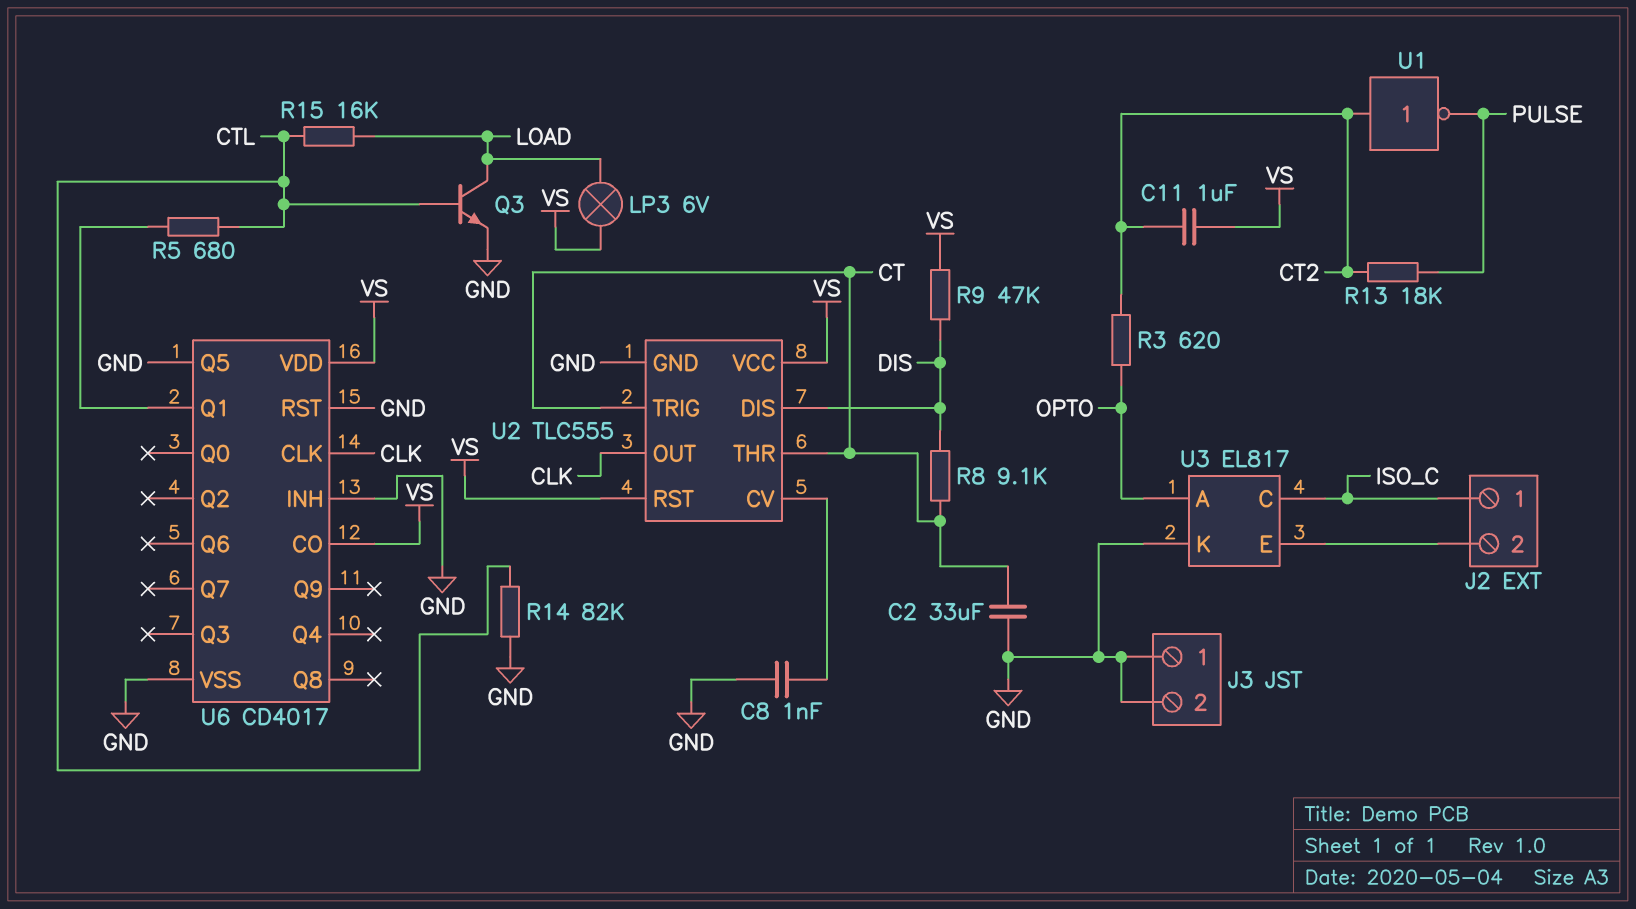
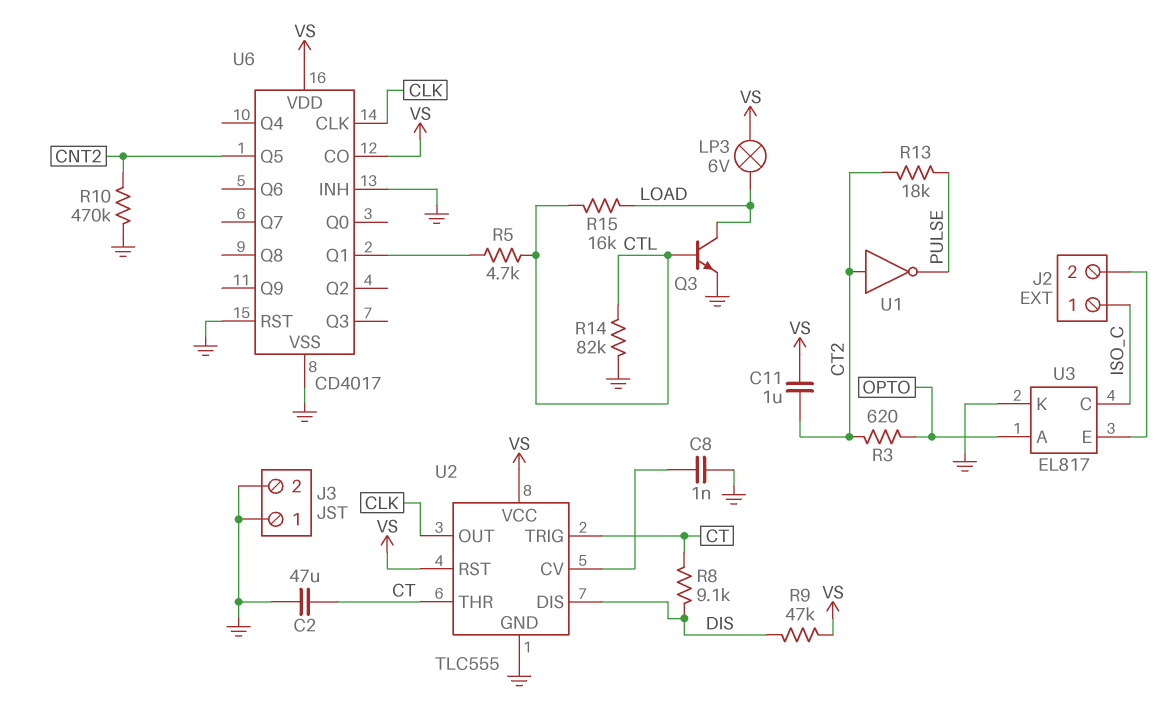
C2: 33uF (CT, GND) -> 47uF (CT, GND)
R5: 680 (CTL, U6/Q1) -> 4.7k (CTL, U6/Q1)
R10: none -> 470k (CNT2, GND)
U6 pin Q5: GND -> CNT2

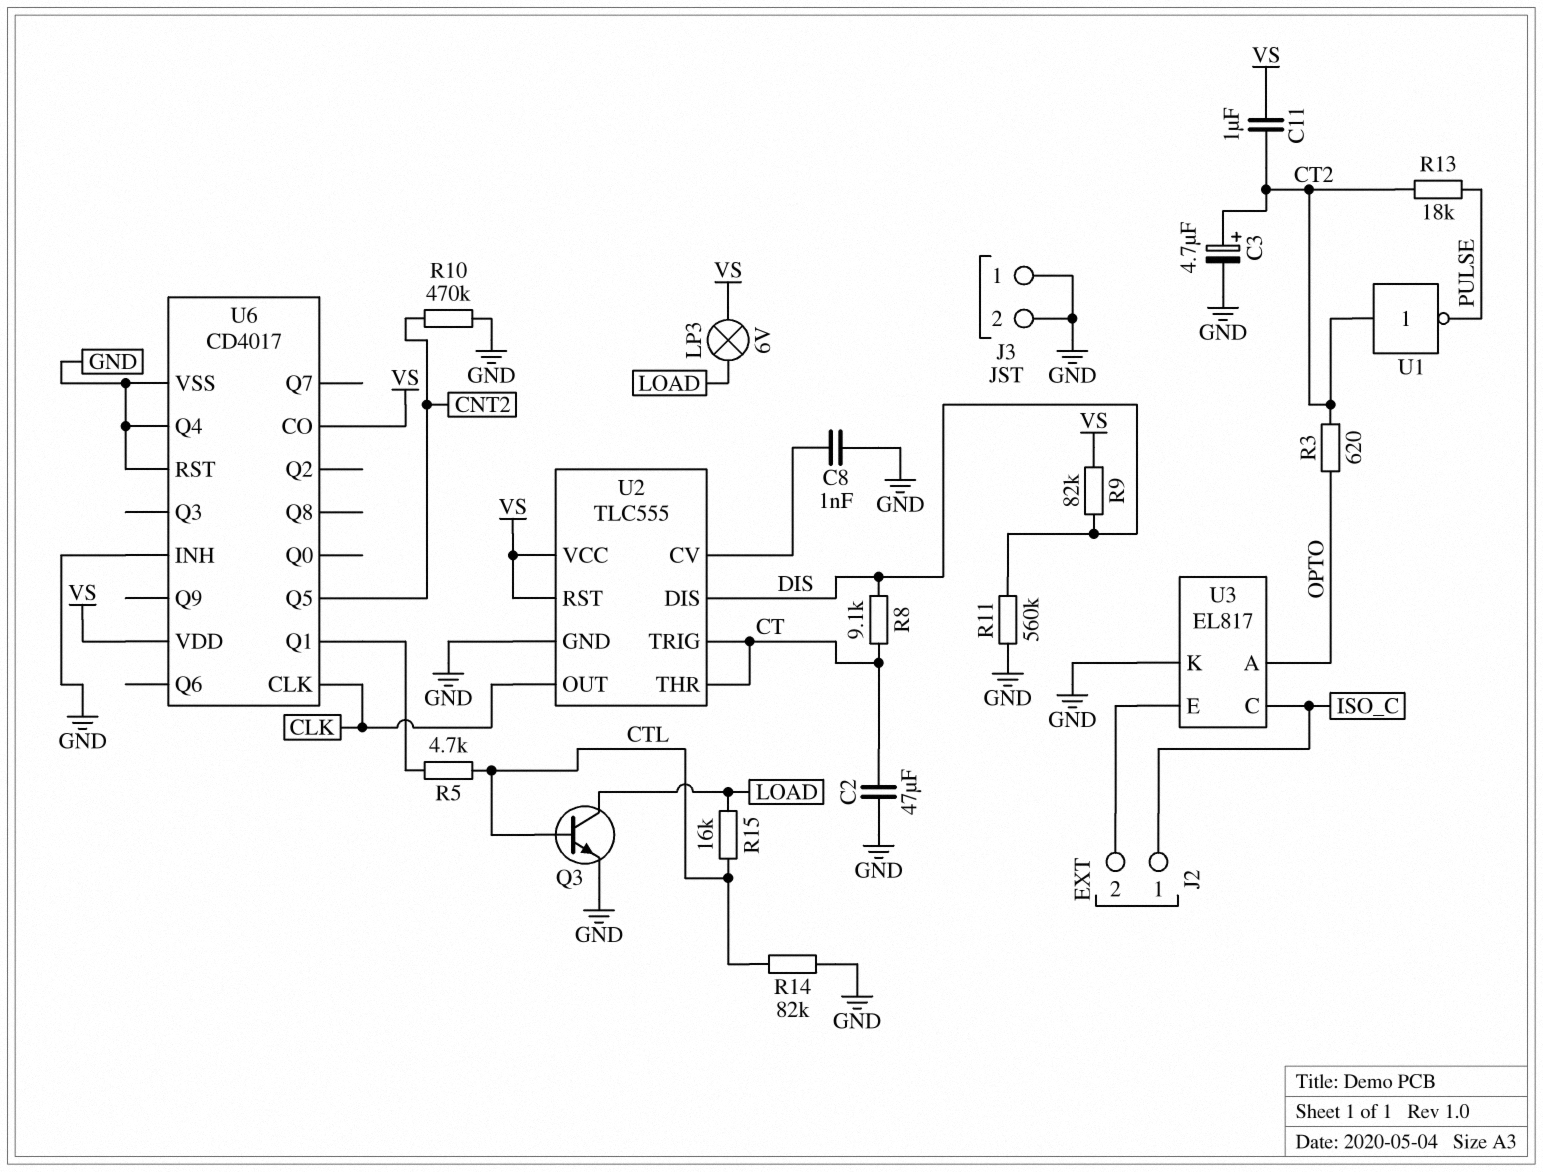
C3: none -> 4.7uF (plus CT2, minus GND)
R9: 47k (DIS, VS) -> 82k (DIS, VS)
R11: none -> 560k (DIS, GND)
U6 pin Q4: none -> GND

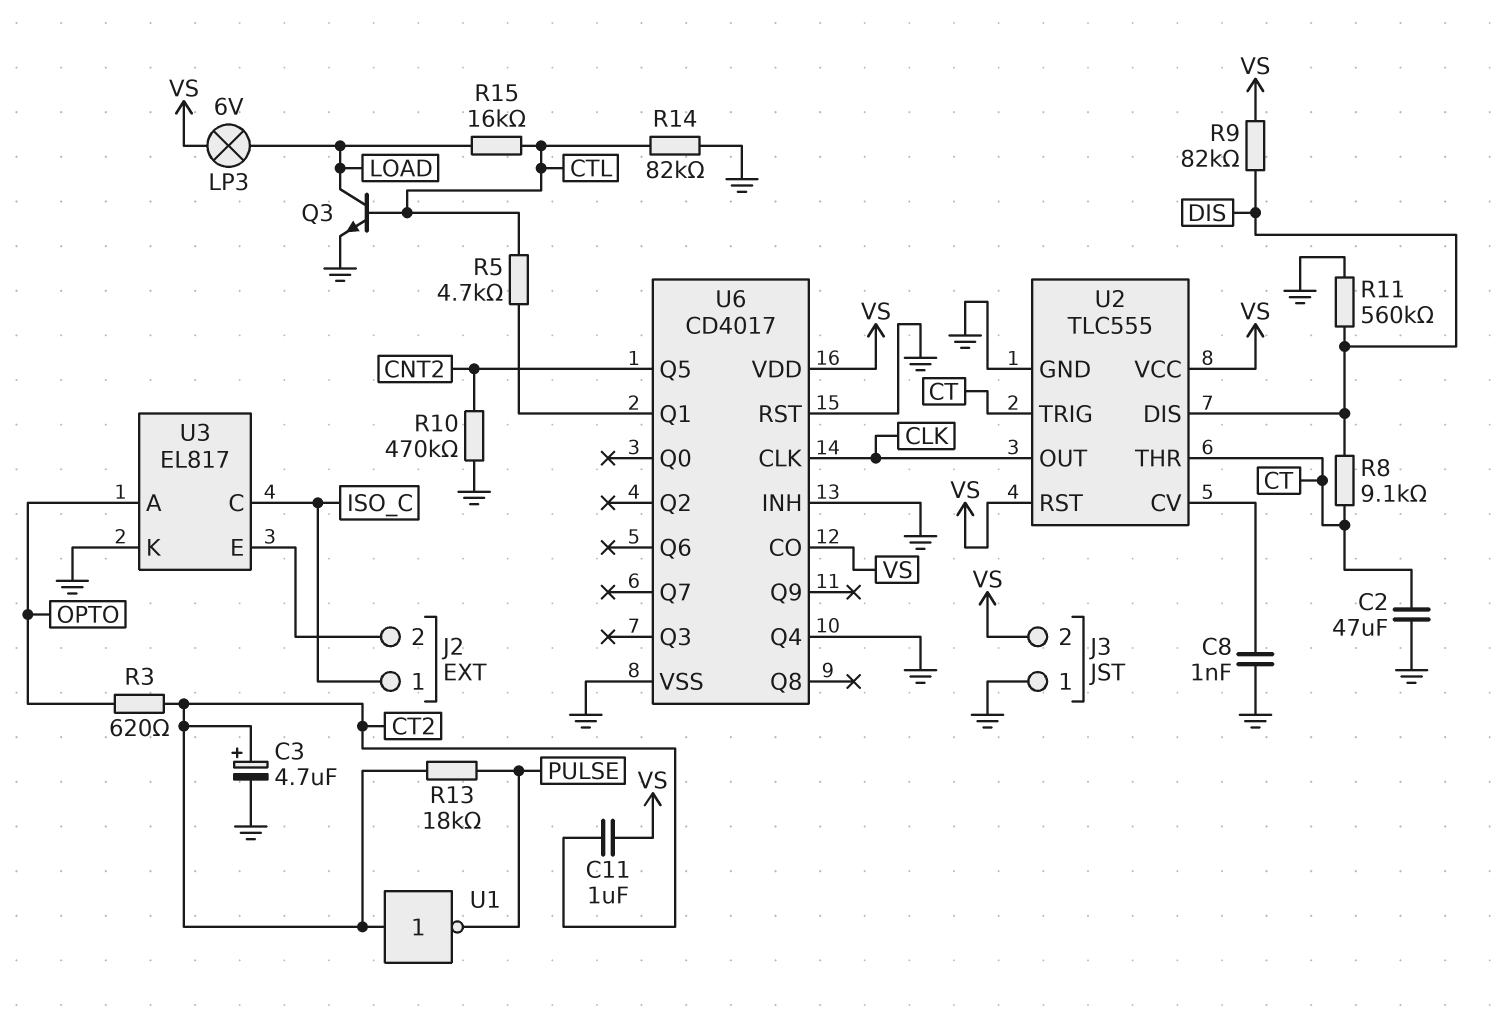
J3 pin 2: GND -> VS

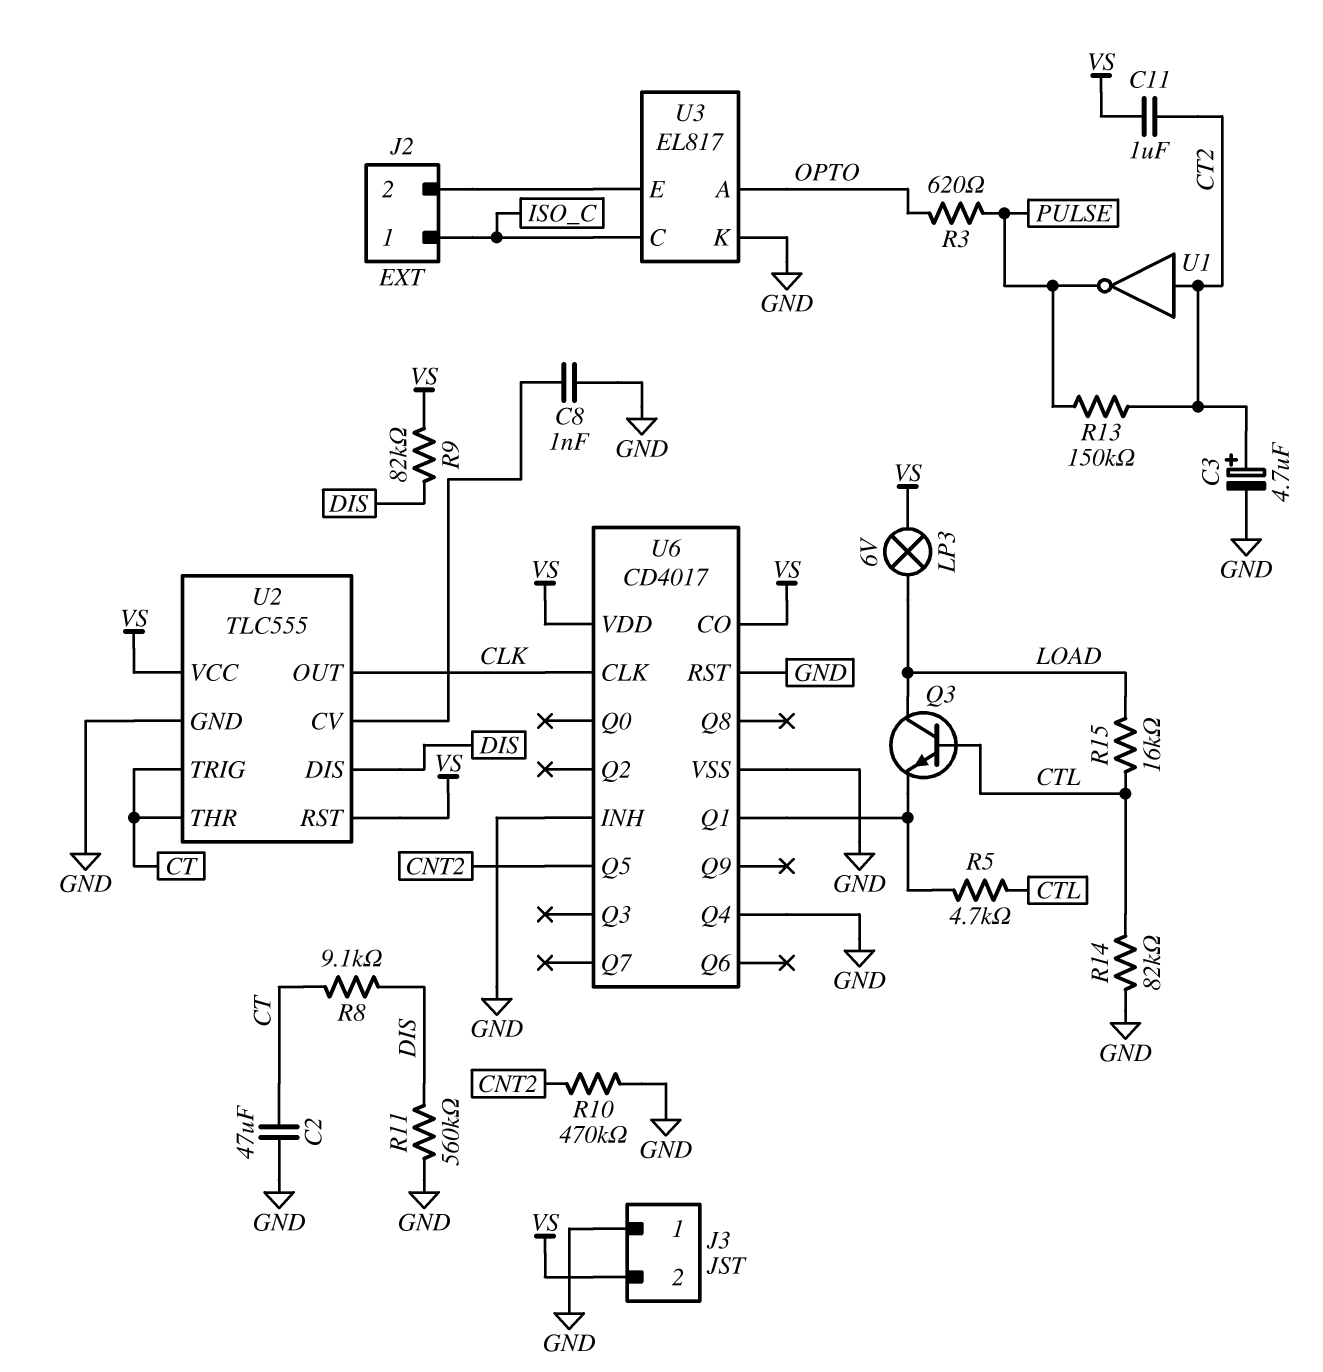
Q3: NPN (B CTL, C LOAD, E GND) -> NPN (B CTL, C LOAD, E U6/Q1)
R3: 620 (CT2, OPTO) -> 620 (OPTO, PULSE)
R13: 18k (CT2, PULSE) -> 150k (CT2, PULSE)

